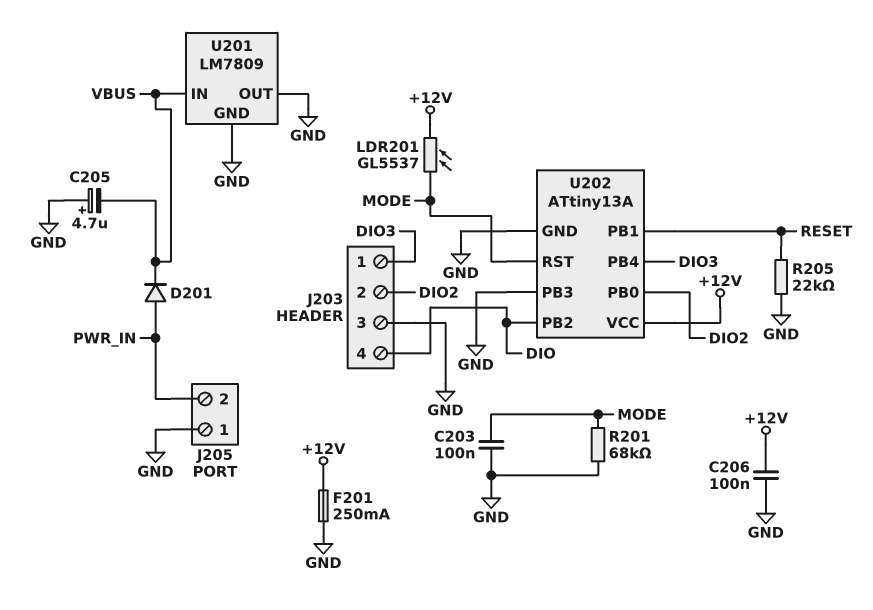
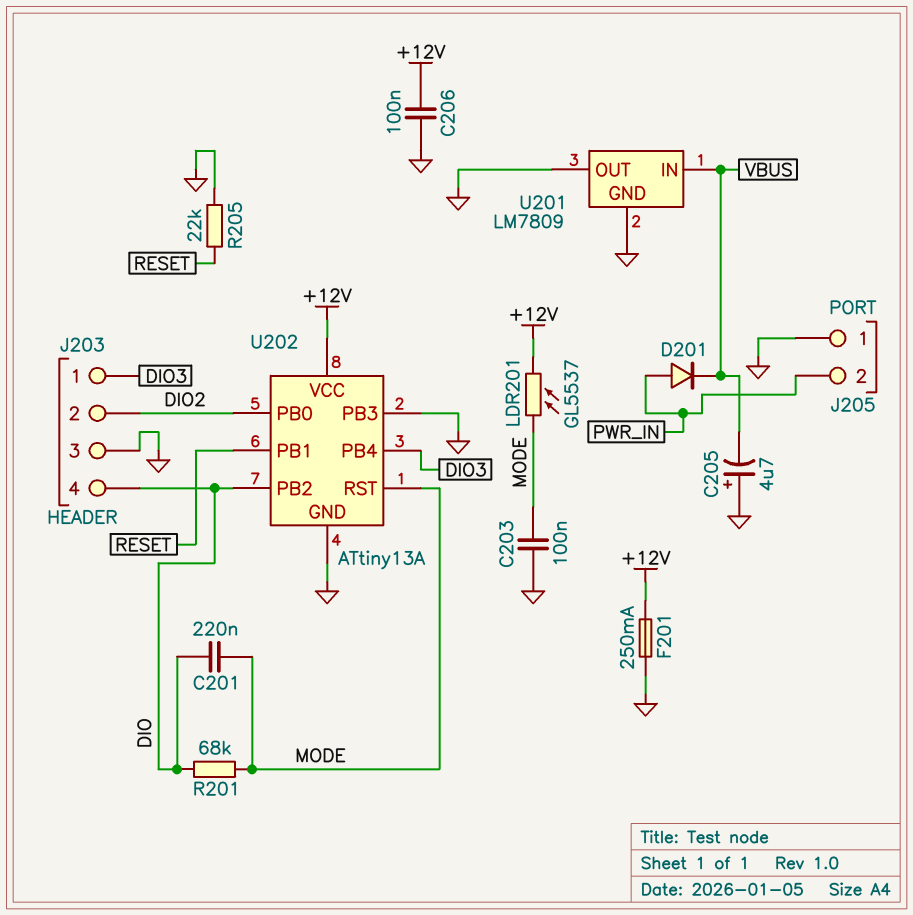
C201: none -> 220nF (DIO, MODE)
R201: 68k (GND, MODE) -> 68k (DIO, MODE)

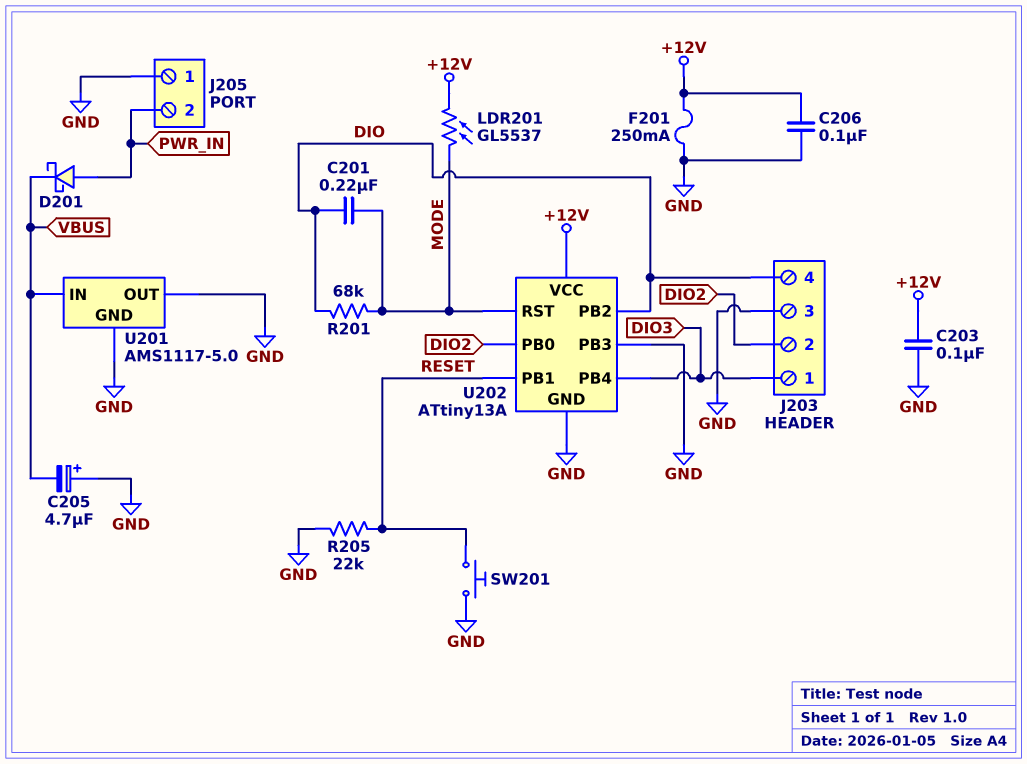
C203: 100nF (GND, MODE) -> 100nF (+12V, GND)
D201: diode (A PWR_IN, K VBUS) -> schottky (A PWR_IN, K VBUS)
SW201: none -> button (GND, RESET)
U201: LM7809 -> AMS1117-5.0

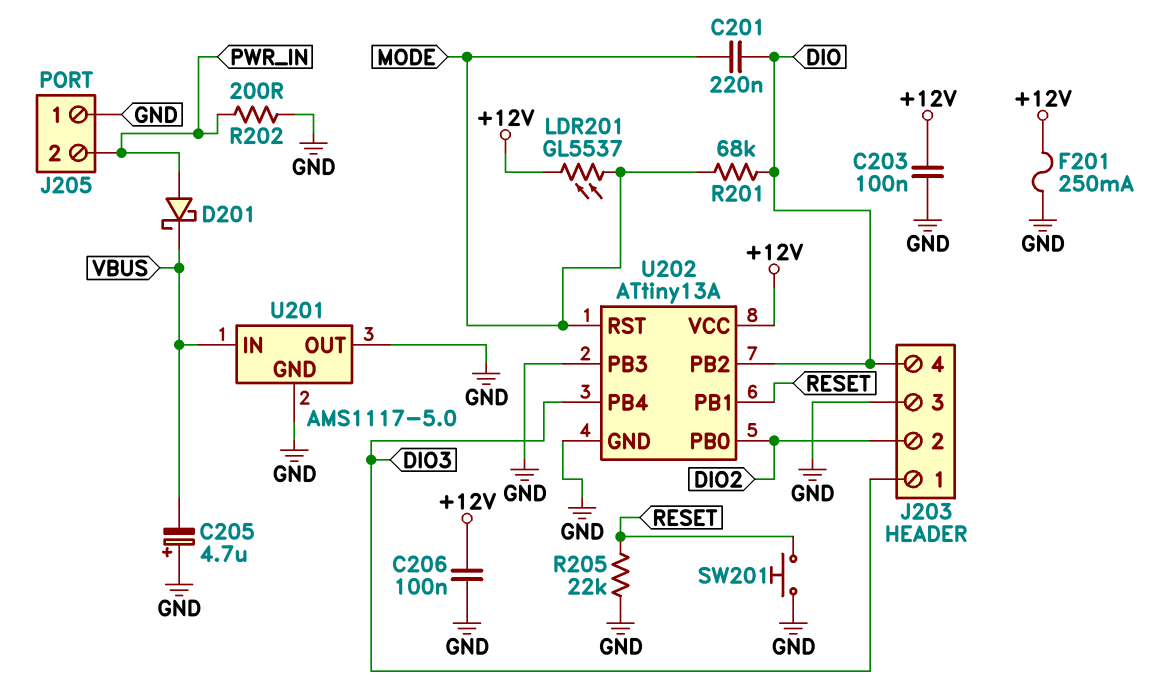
R202: none -> 200 (GND, PWR_IN)

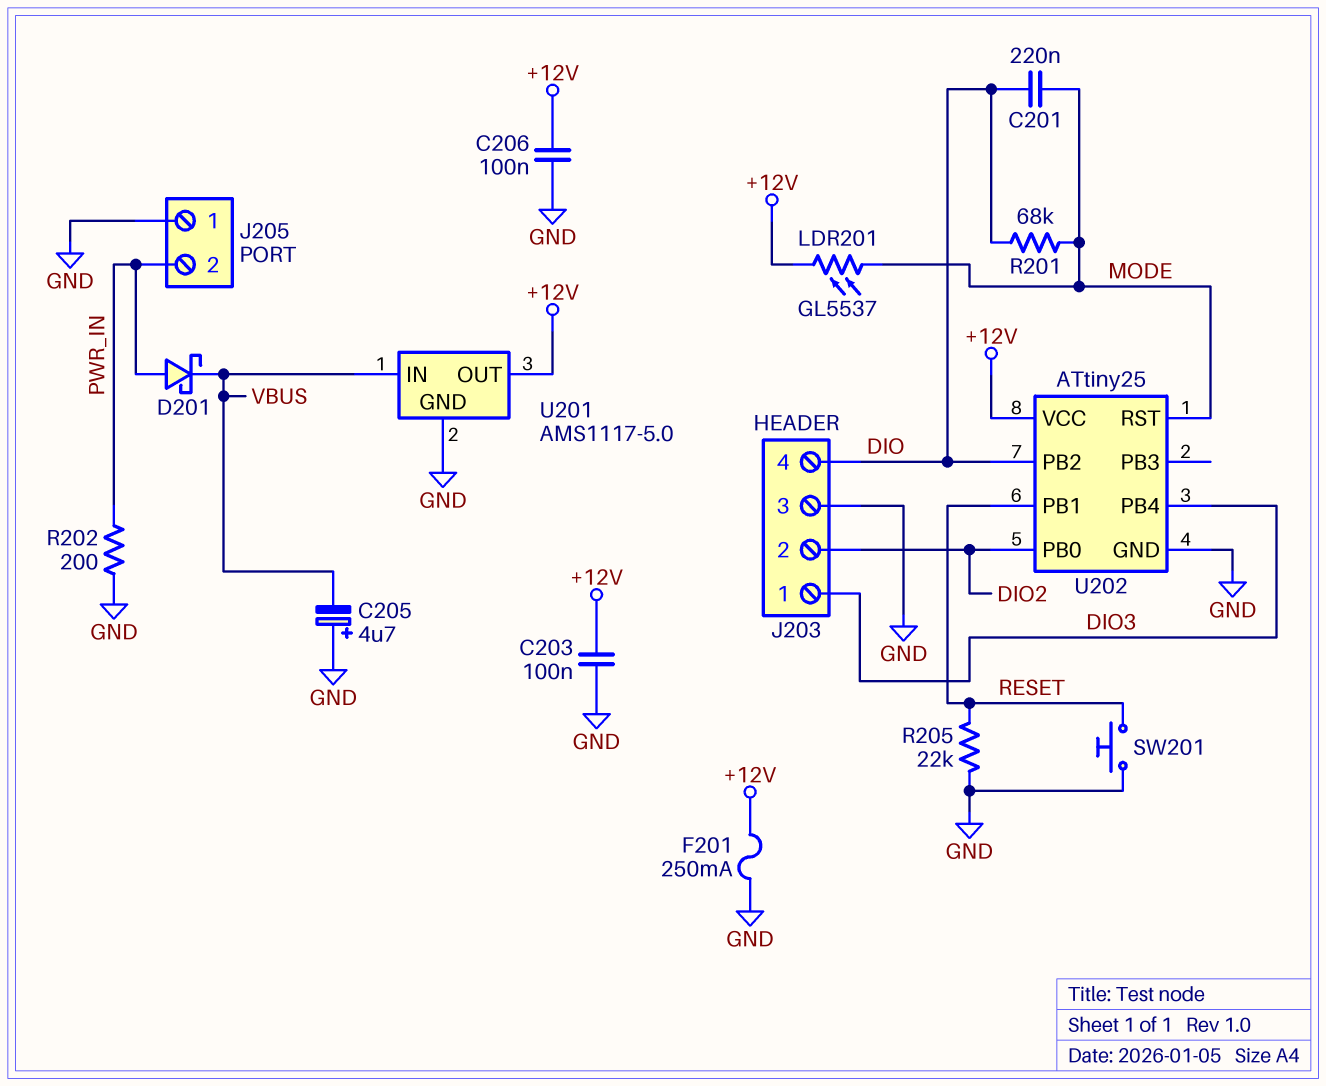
U201 pin OUT: GND -> +12V
U202: ATtiny13A -> ATtiny25
U202 pin PB3: GND -> none

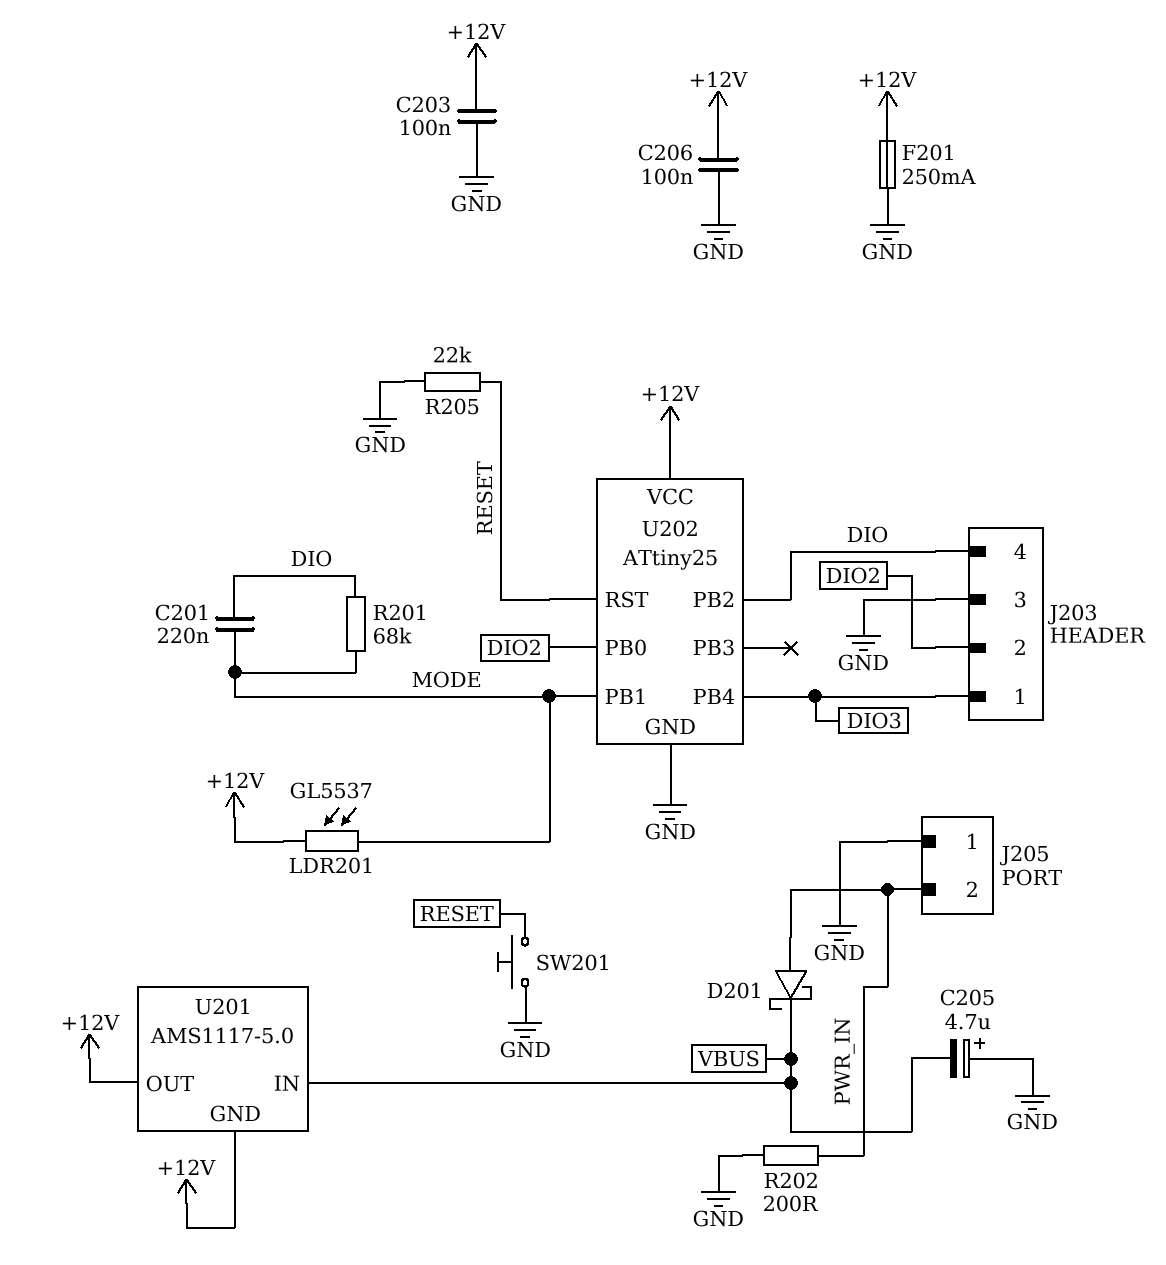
U201 pin GND: GND -> +12V
U202 pin PB1: RESET -> MODE
U202 pin RST: MODE -> RESET

